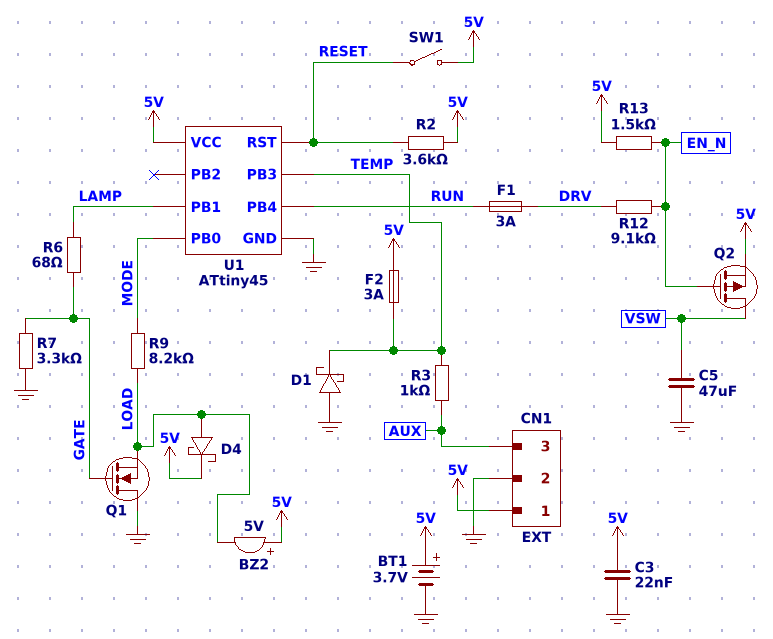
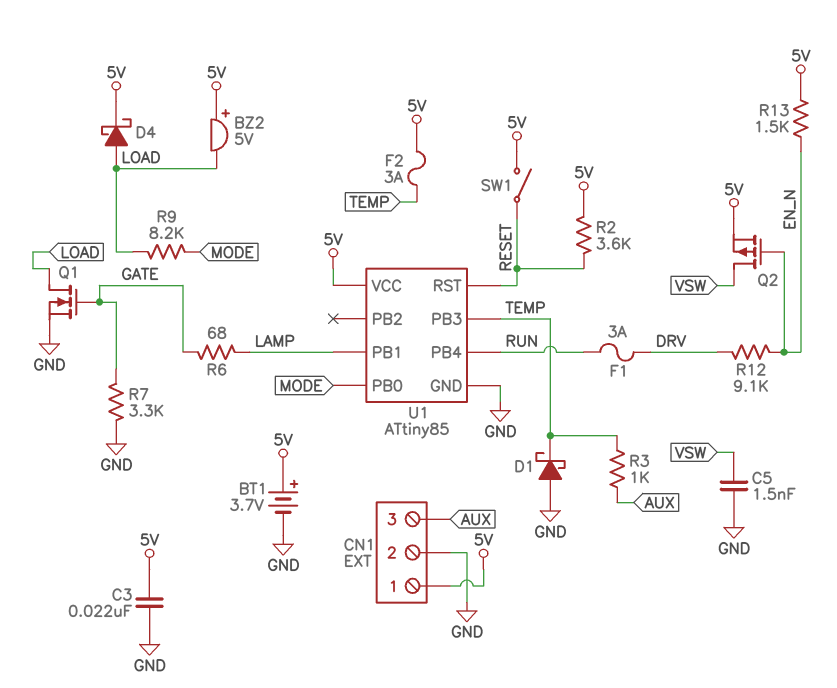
C5: 47uF (GND, VSW) -> 1.5nF (GND, VSW)
Q1: NMOS (G GATE, D GND, S LOAD) -> NMOS (G GATE, D LOAD, S GND)
U1: ATtiny45 -> ATtiny85

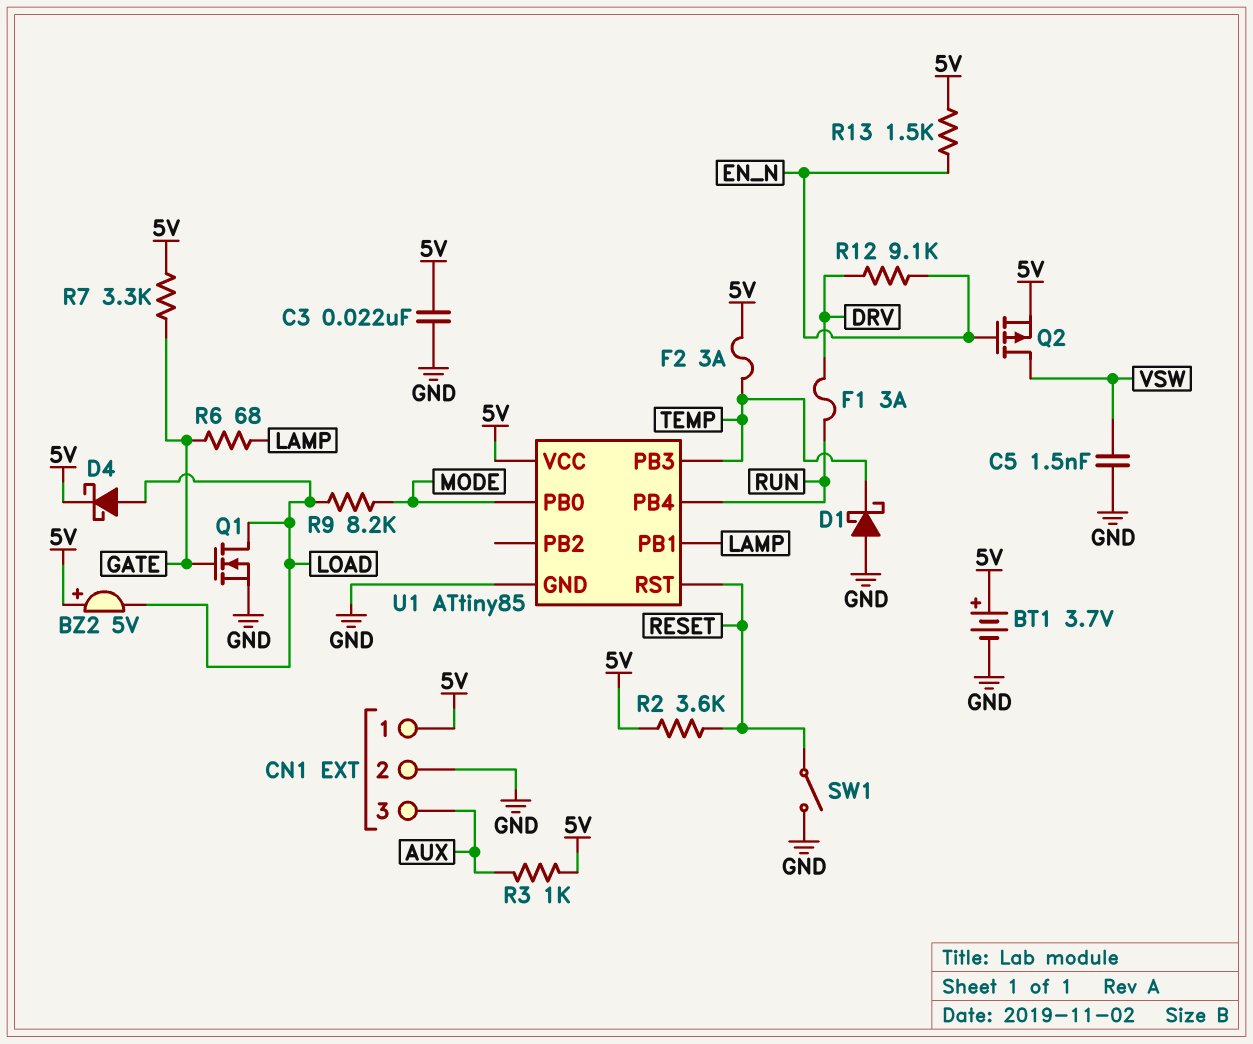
R3: 1k (AUX, TEMP) -> 1k (5V, AUX)
R7: 3.3k (GATE, GND) -> 3.3k (5V, GATE)
SW1: switch (5V, RESET) -> switch (GND, RESET)

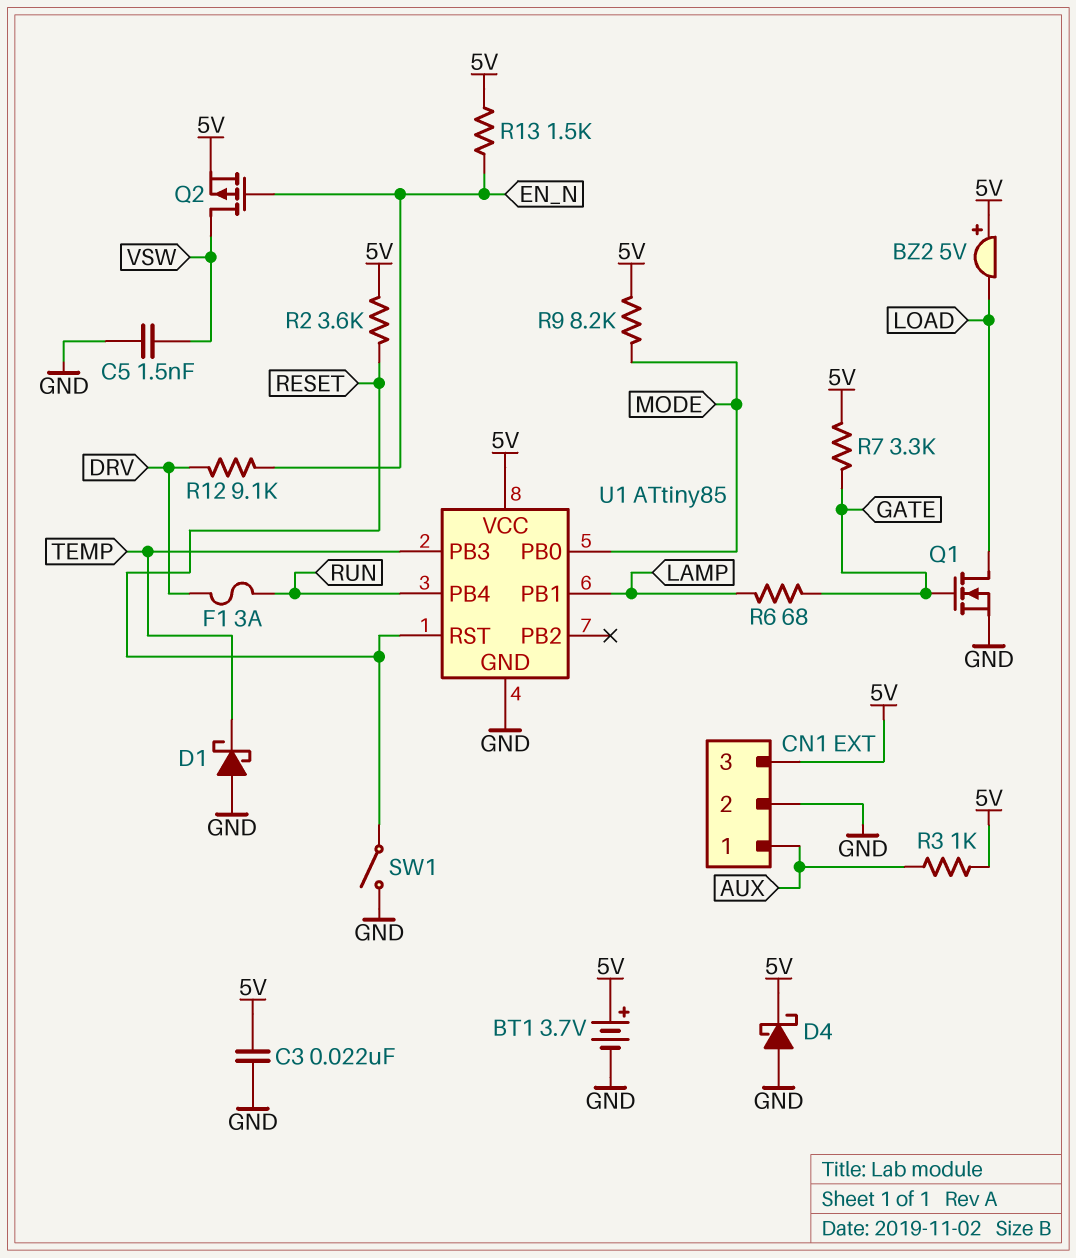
CN1 pin 1: 5V -> AUX
CN1 pin 3: AUX -> 5V
D4: schottky (A LOAD, K 5V) -> schottky (A GND, K 5V)
F2: 3A (5V, TEMP) -> none
R9: 8.2k (LOAD, MODE) -> 8.2k (5V, MODE)

